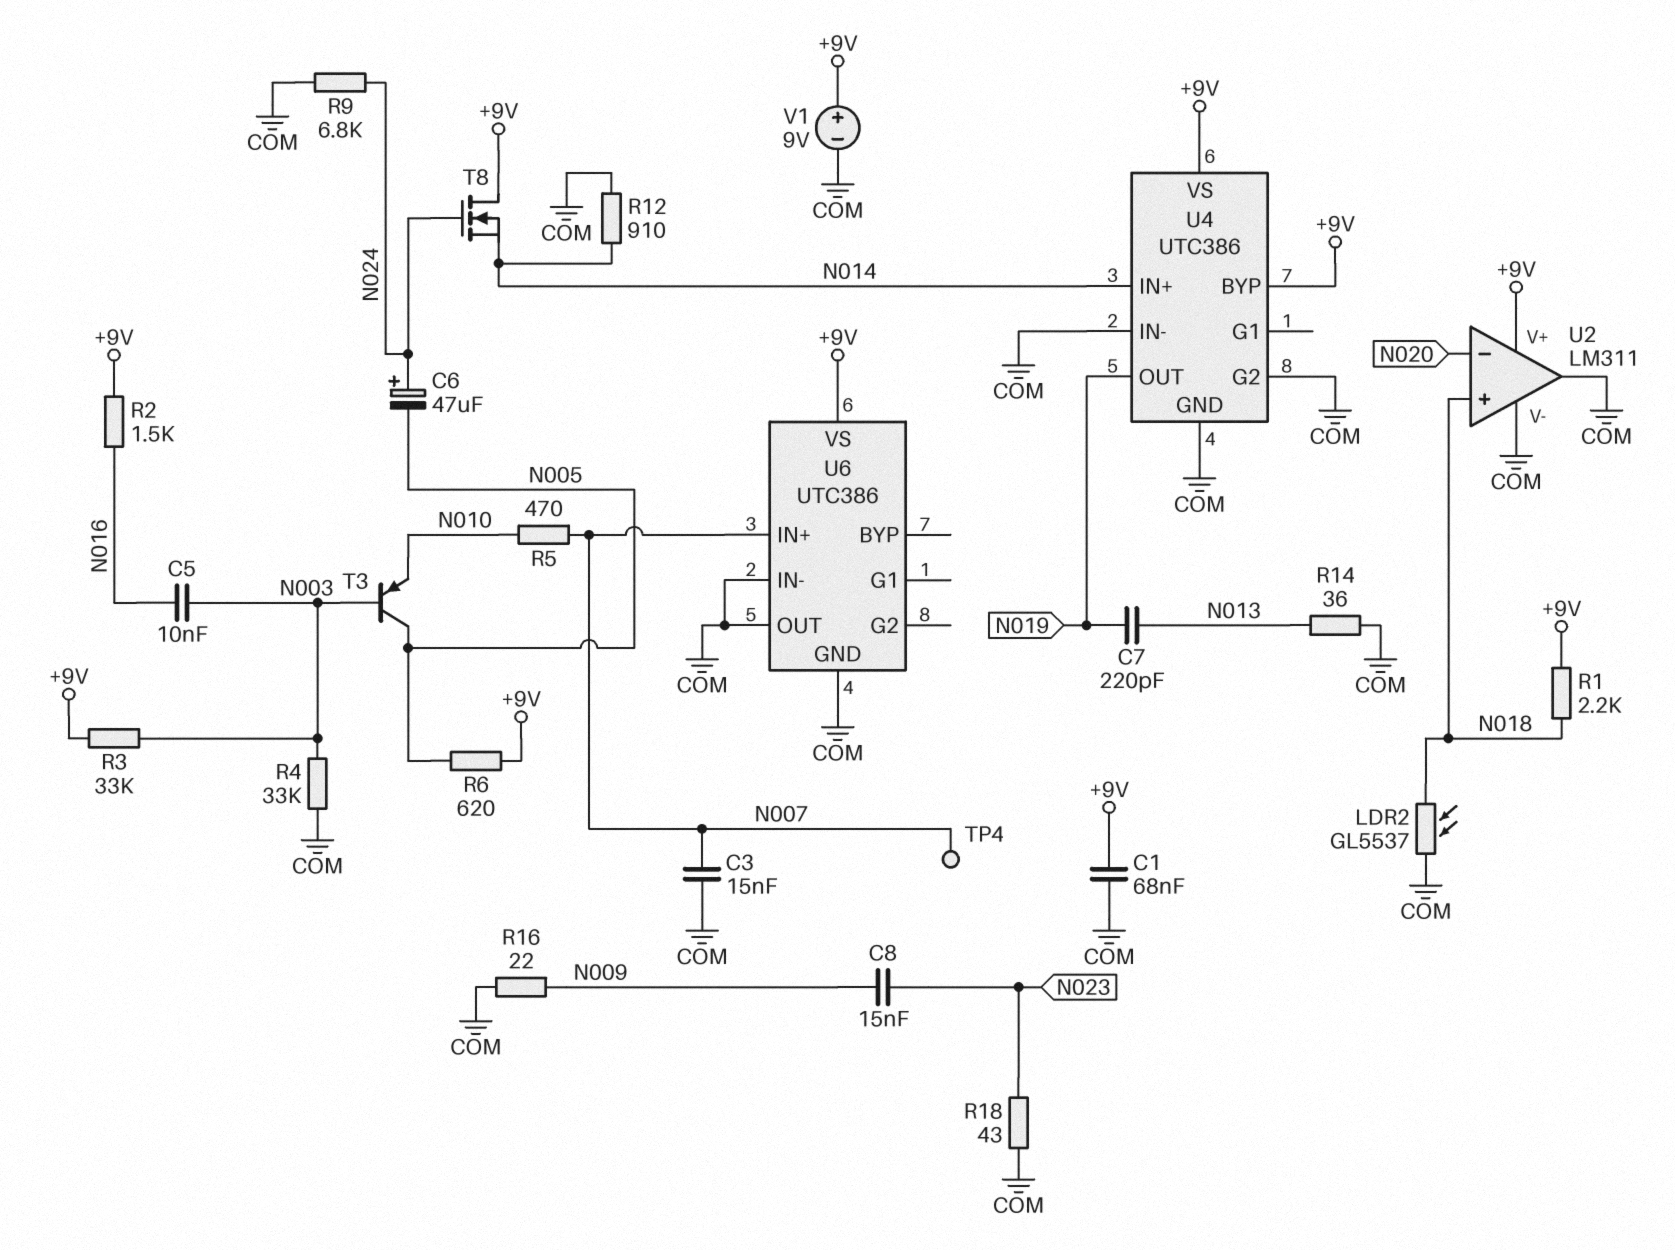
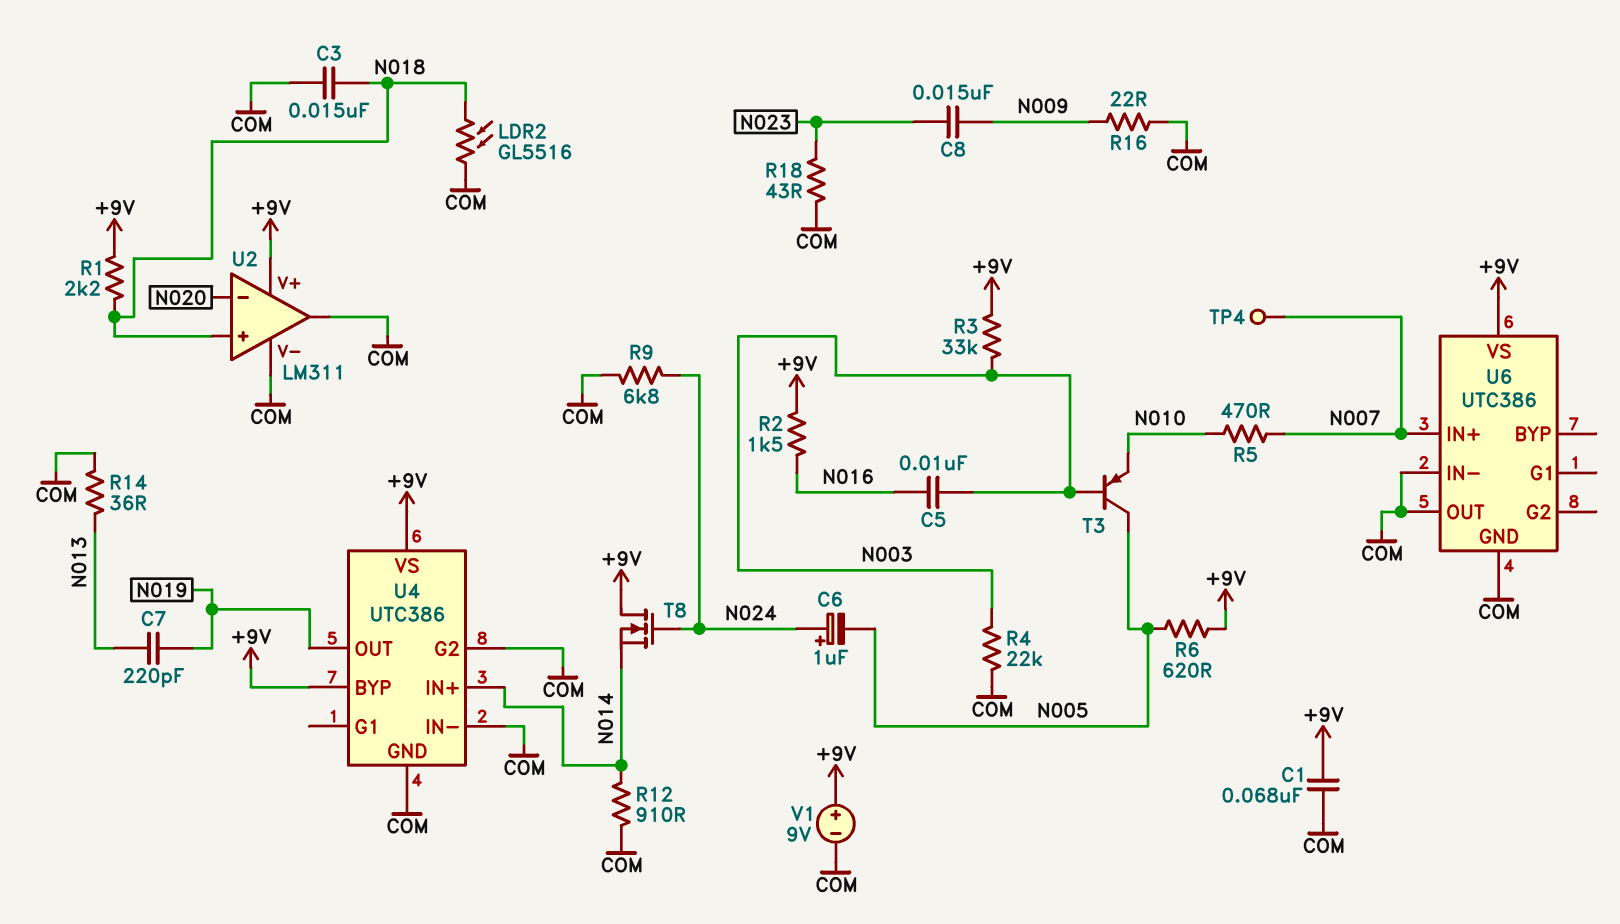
C3: 15nF (COM, N007) -> 15nF (COM, N018)
C6: 47uF (plus N024, minus N005) -> 1uF (plus N024, minus N005)
LDR2: GL5537 (COM, N018) -> GL5516 (COM, N018)
R4: 33k (COM, N003) -> 22k (COM, N003)

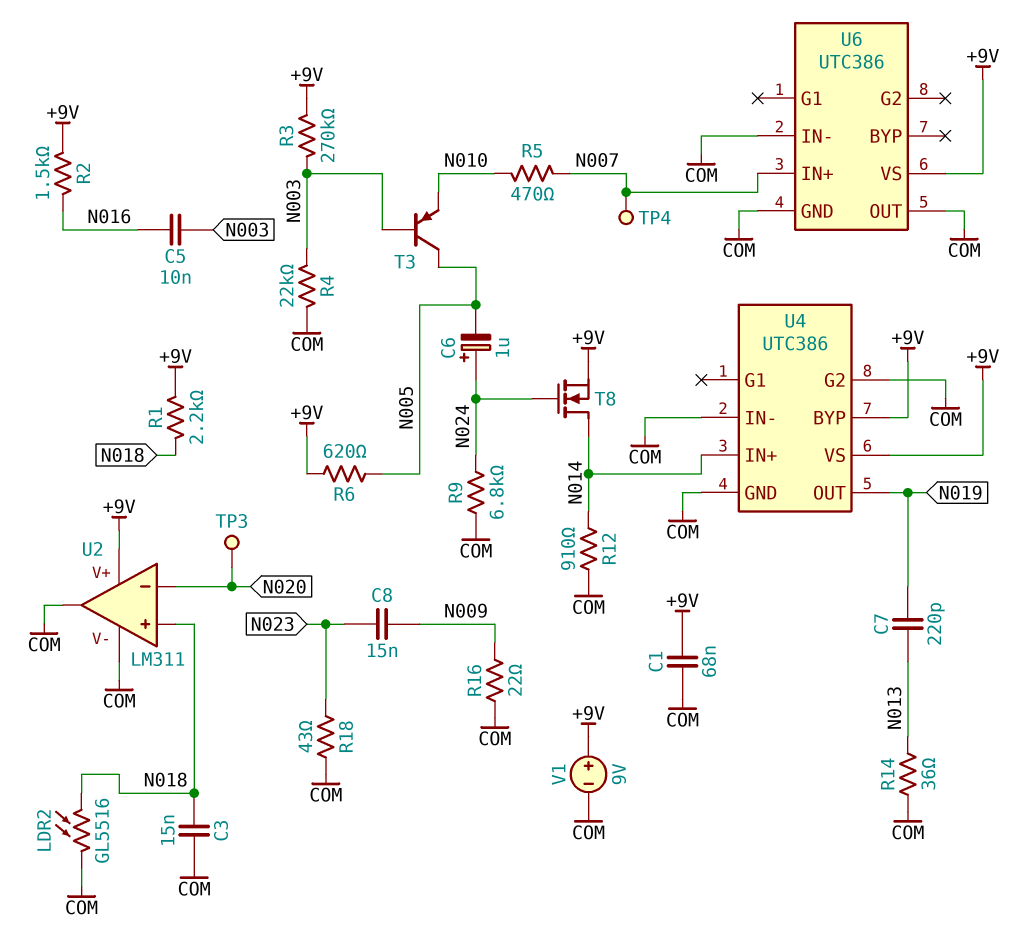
R3: 33k (+9V, N003) -> 270k (+9V, N003)
T8: NMOS (G N024, D +9V, S N014) -> NMOS (G N024, D N014, S +9V)
TP3: none -> test point (N020)

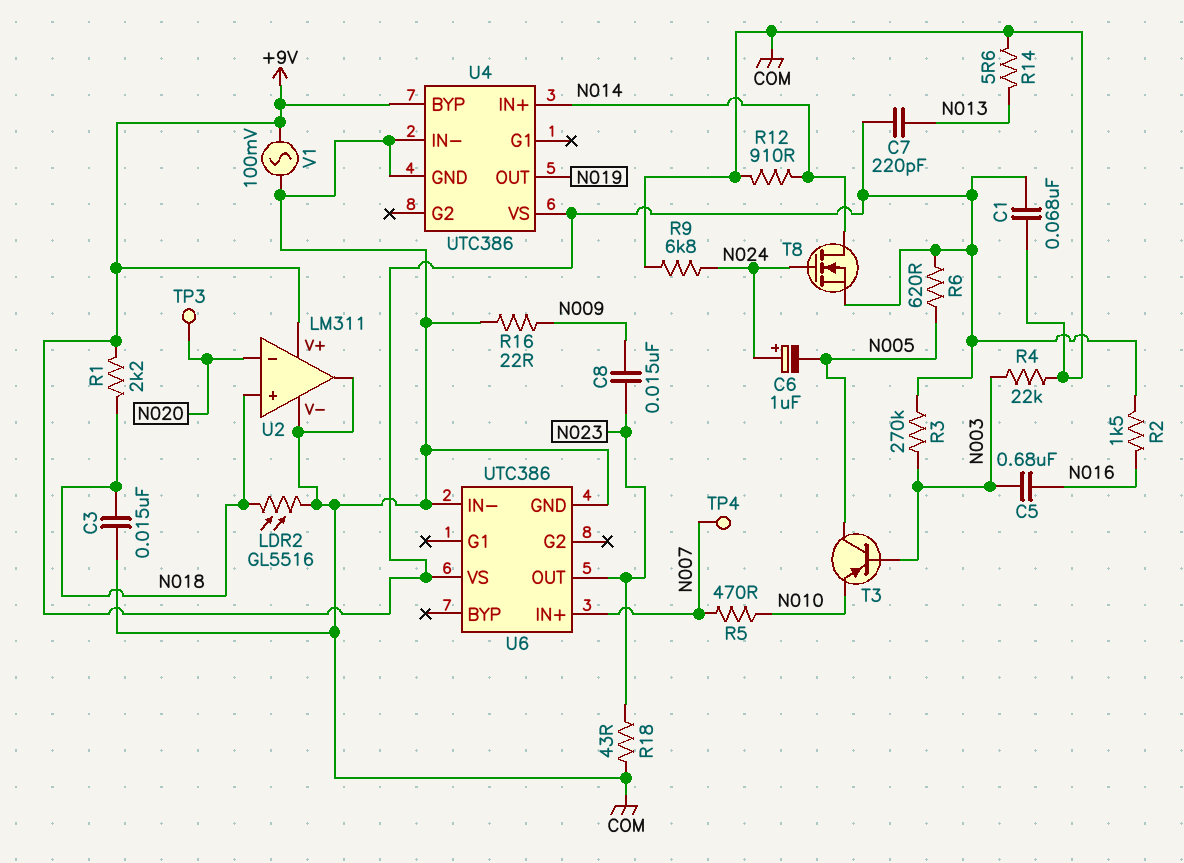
C5: 10nF (N003, N016) -> 680nF (N003, N016)
C7: 220pF (N013, N019) -> 220pF (+9V, N013)
R14: 36 (COM, N013) -> 5.6 (COM, N013)
U4 pin G2: COM -> none
U6 pin OUT: COM -> N023
V1: 9V (plus +9V, minus COM) -> AC 100mV (+9V, COM)

